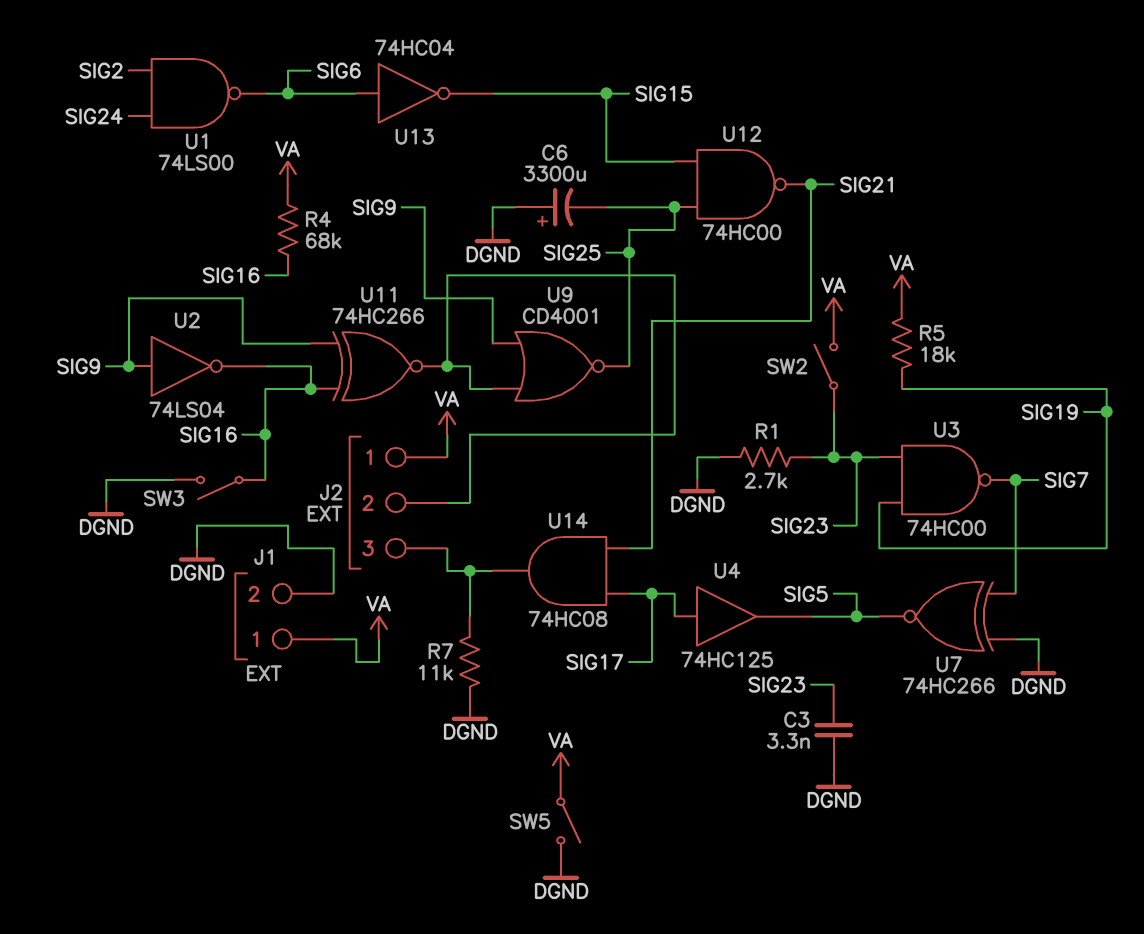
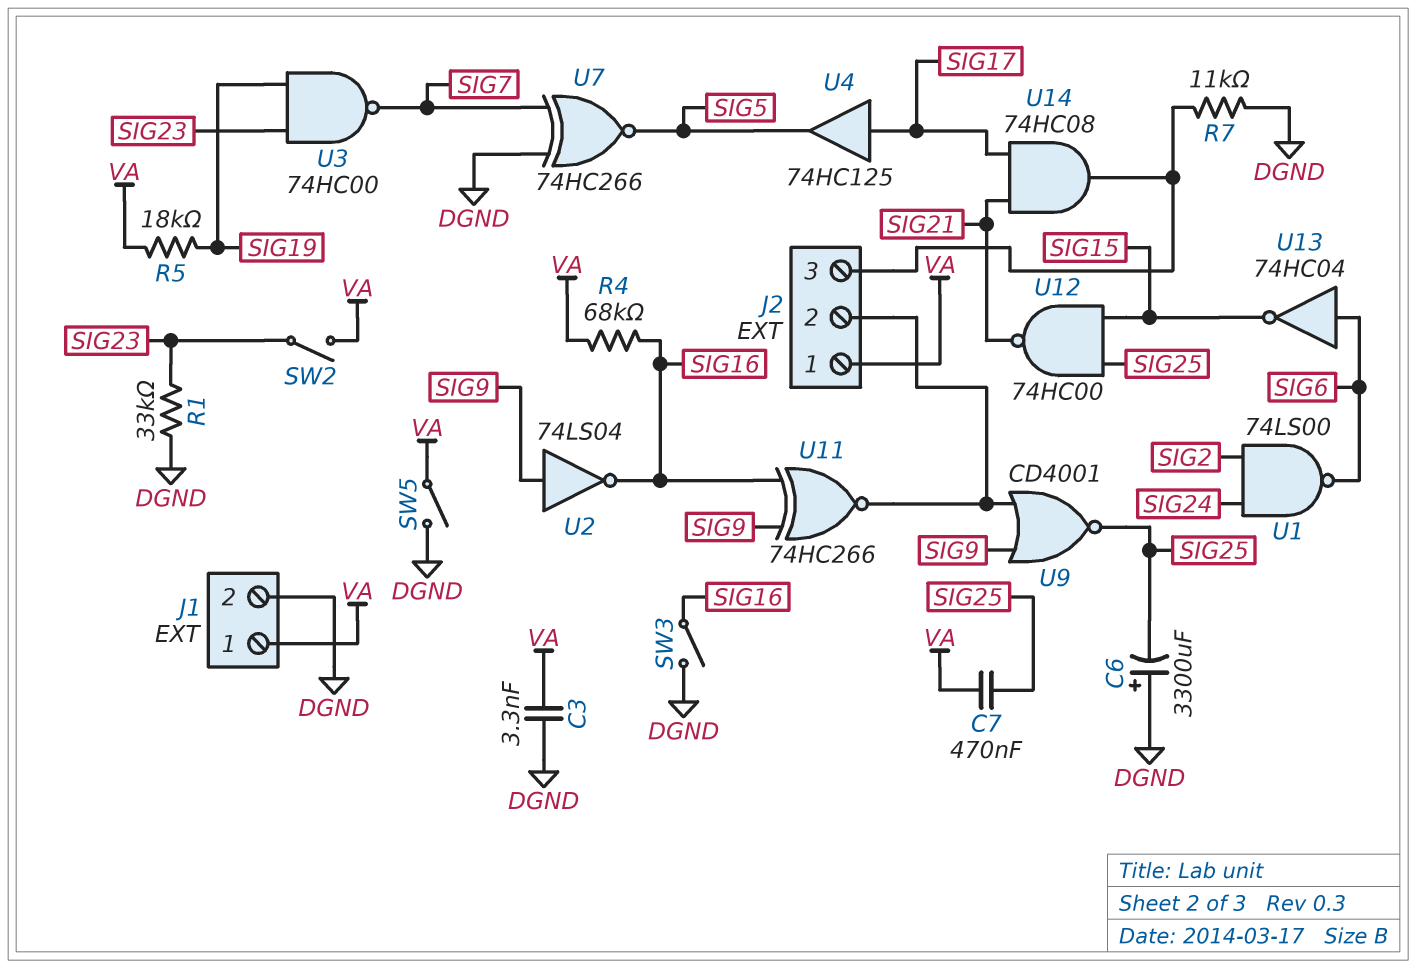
C3: 3.3nF (DGND, SIG23) -> 3.3nF (DGND, VA)
C7: none -> 470nF (SIG25, VA)
R1: 2.7k (DGND, SIG23) -> 33k (DGND, SIG23)

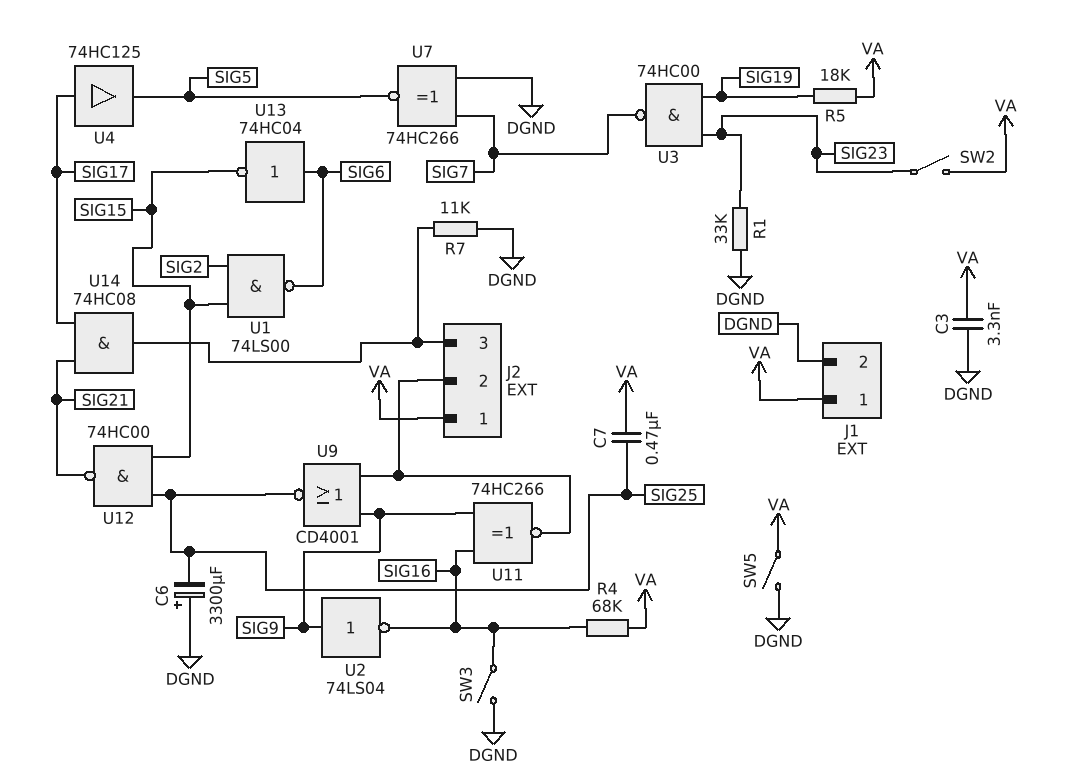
U1: NAND 74LS00 (in SIG2, in SIG24, out SIG6) -> NAND 74LS00 (in SIG2, in SIG15, out SIG6)

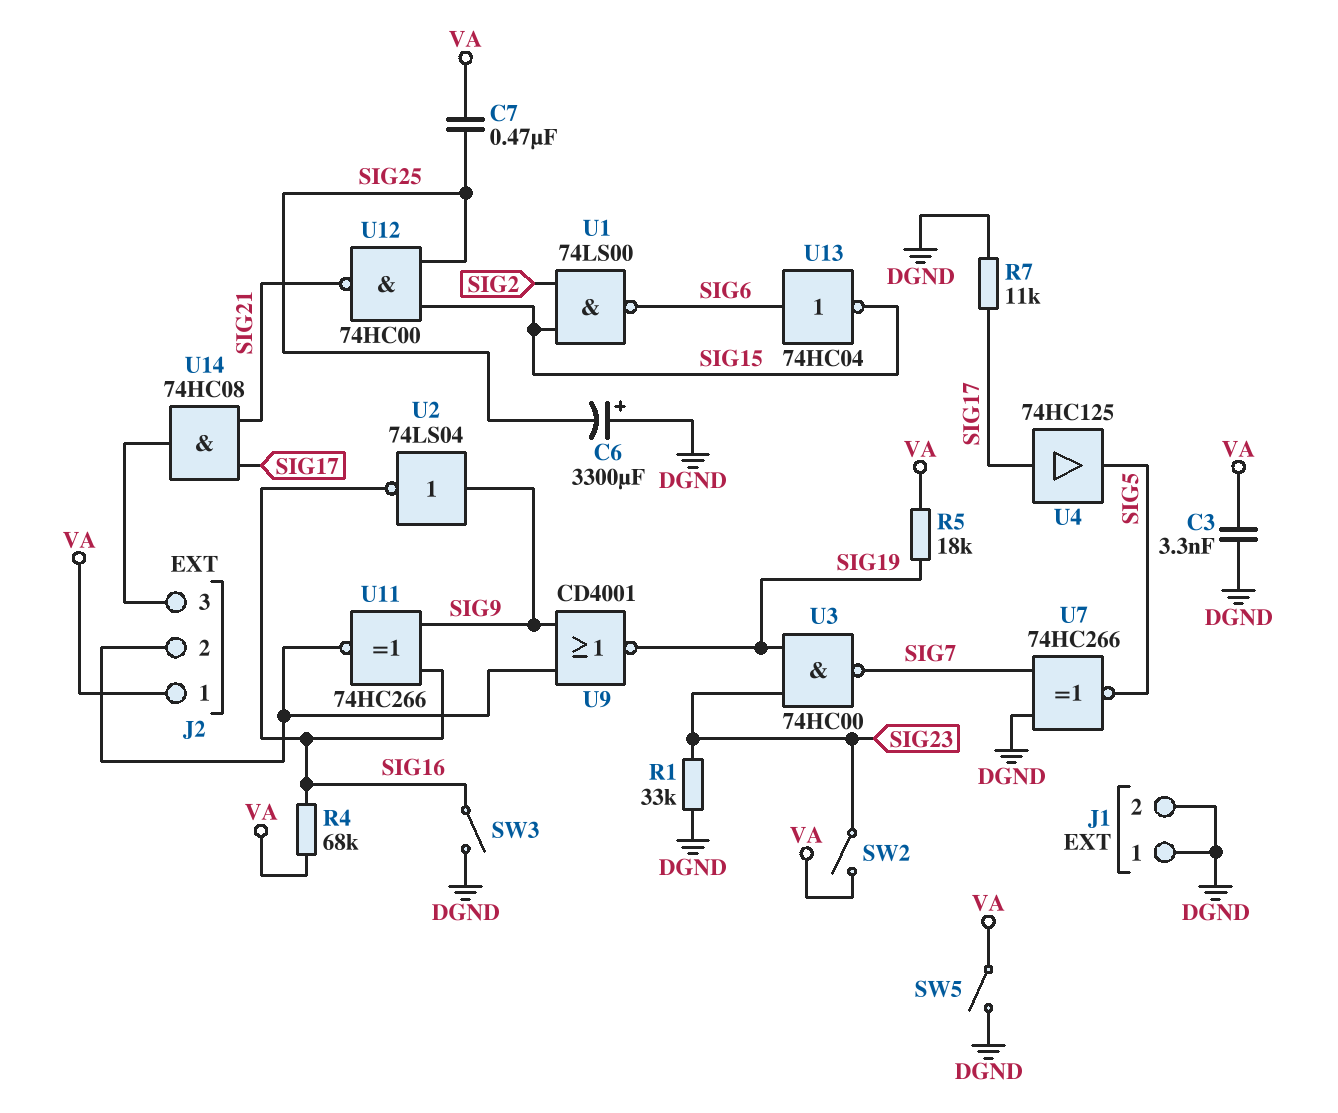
J1 pin 1: VA -> DGND
R7: 11k (DGND, J2/3) -> 11k (DGND, SIG17)
U9: NOR CD4001 (in J2/2, in SIG9, out SIG25) -> NOR CD4001 (in J2/2, in SIG9, out SIG19)

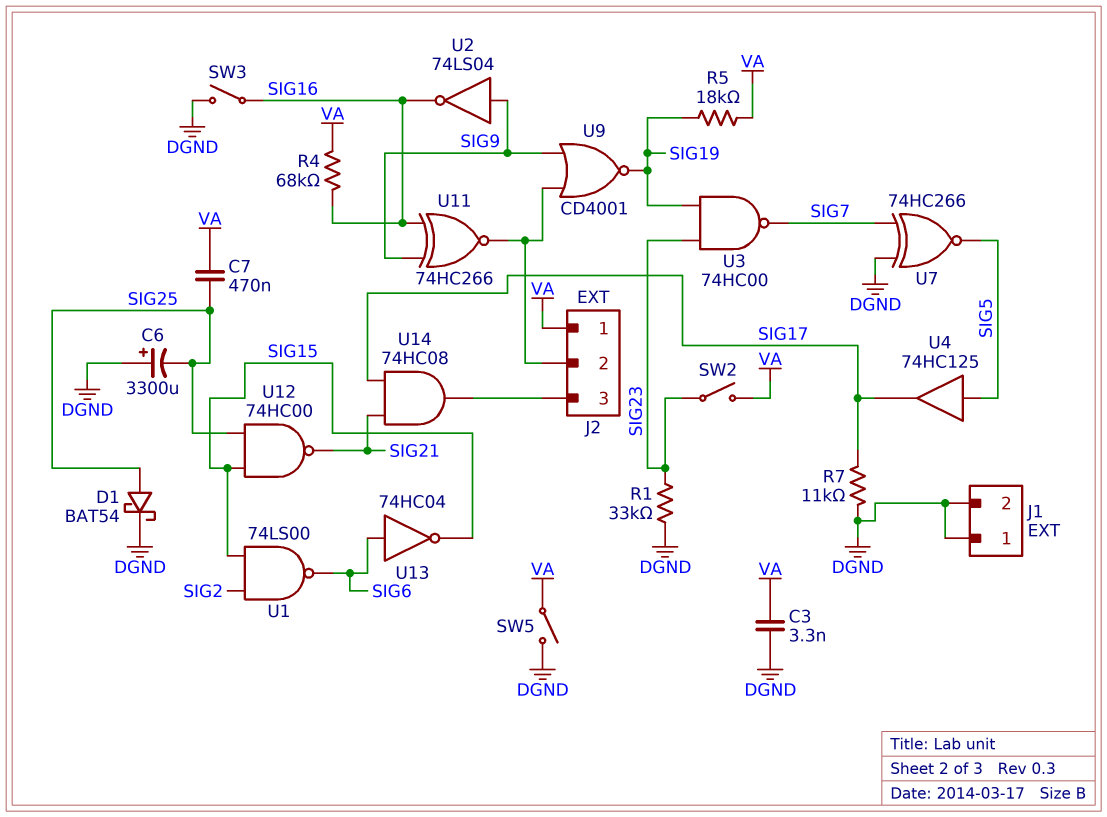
D1: none -> schottky BAT54 (A SIG25, K DGND)
U4: buffer 74HC125 (in SIG17, out SIG5) -> buffer 74HC125 (in SIG5, out SIG17)

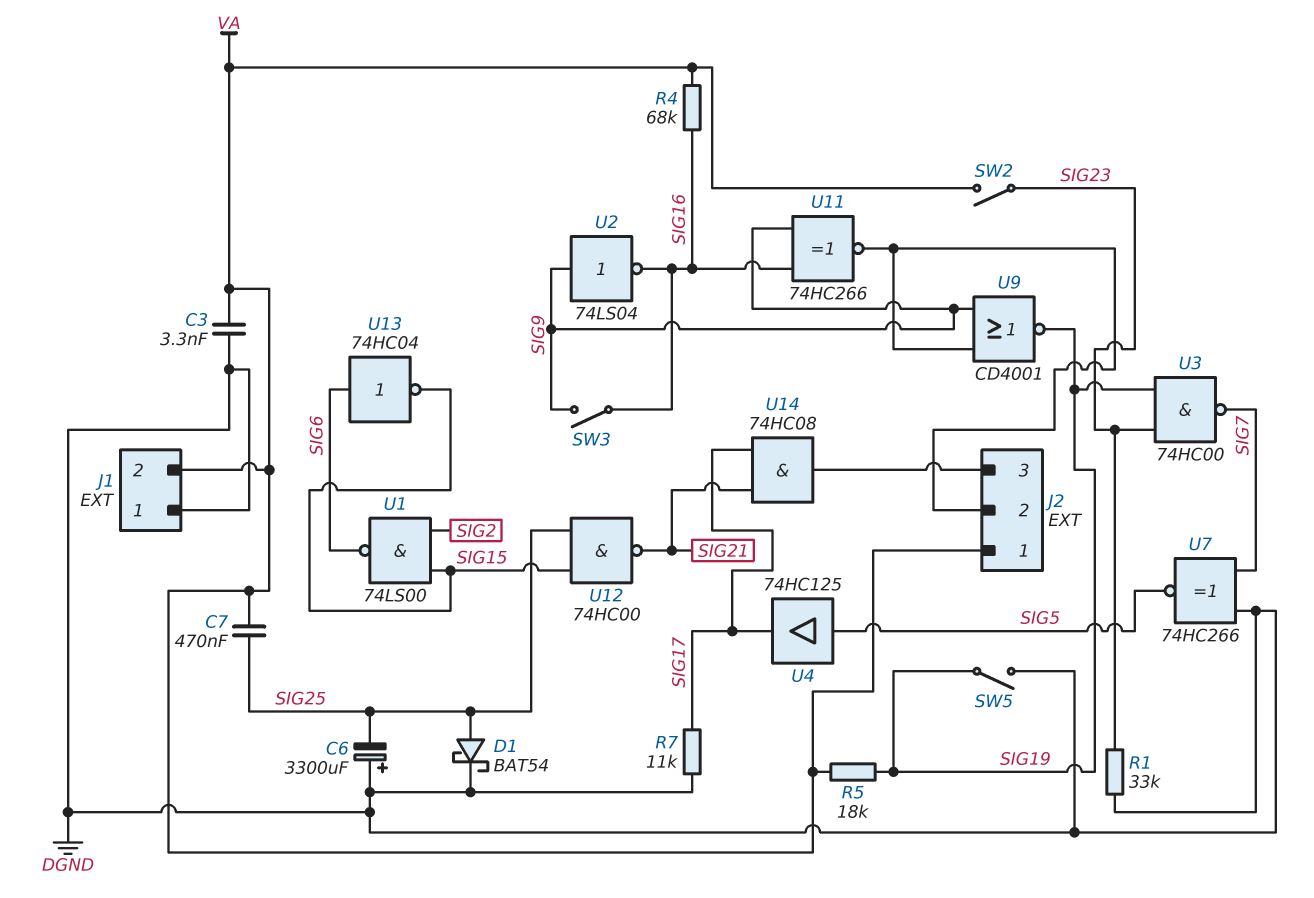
J1 pin 2: DGND -> VA
SW3: switch (DGND, SIG16) -> switch (SIG9, SIG16)
SW5: switch (DGND, VA) -> switch (DGND, SIG19)

